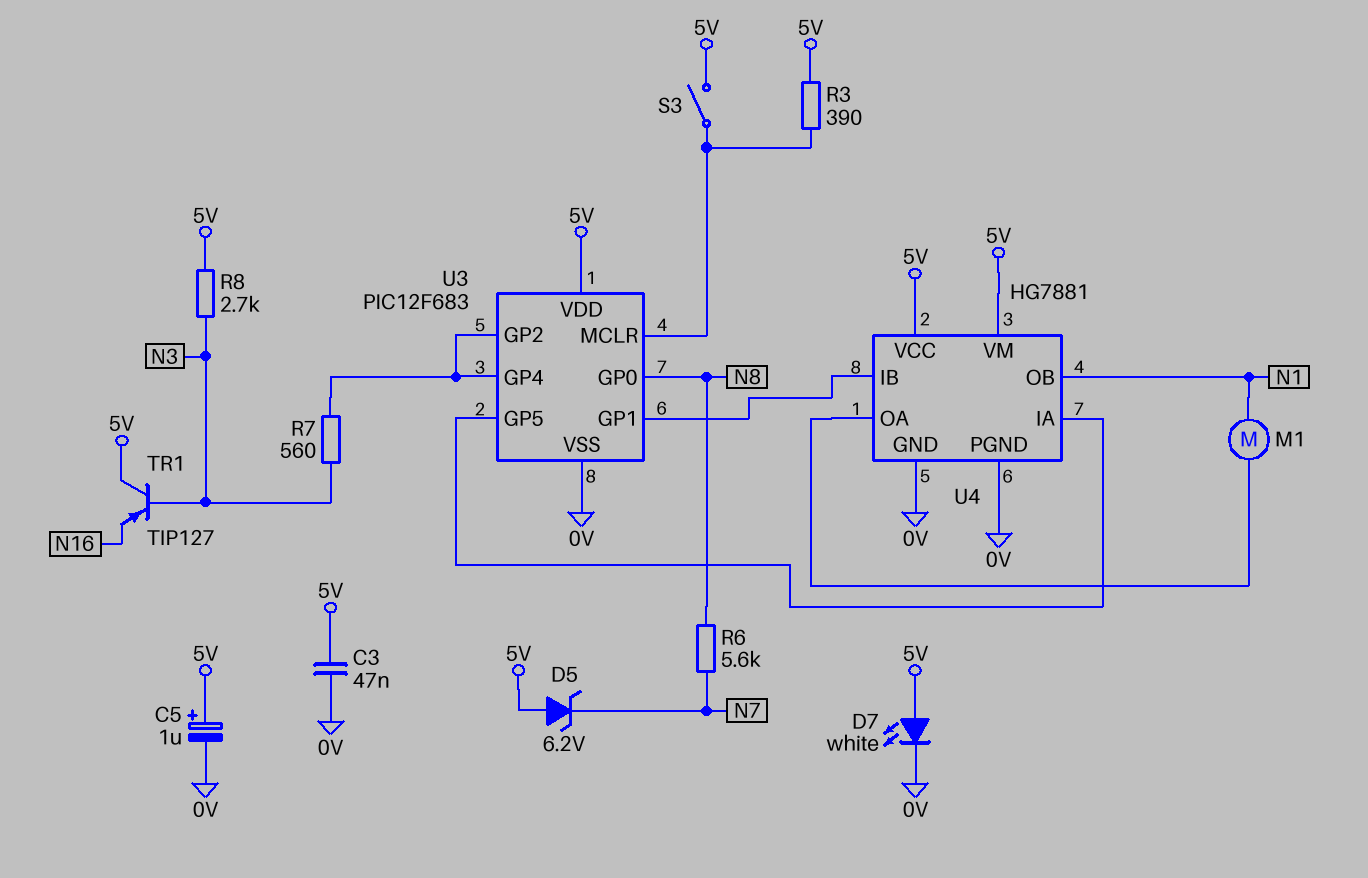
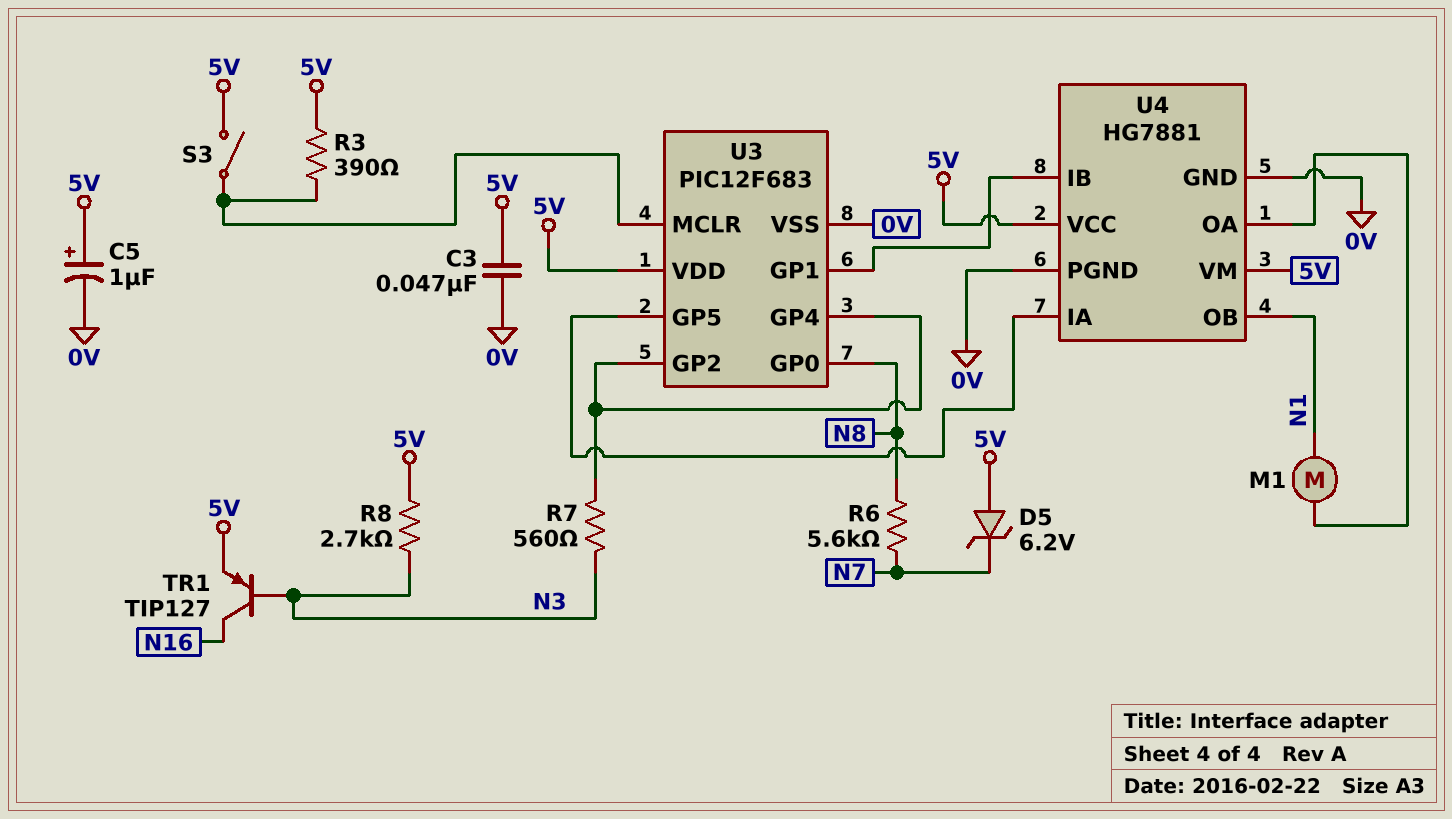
D7: LED white (A 5V, K 0V) -> none
TR1: PNP TIP127 (B N3, C 5V, E N16) -> PNP TIP127 (B N3, C N16, E 5V)

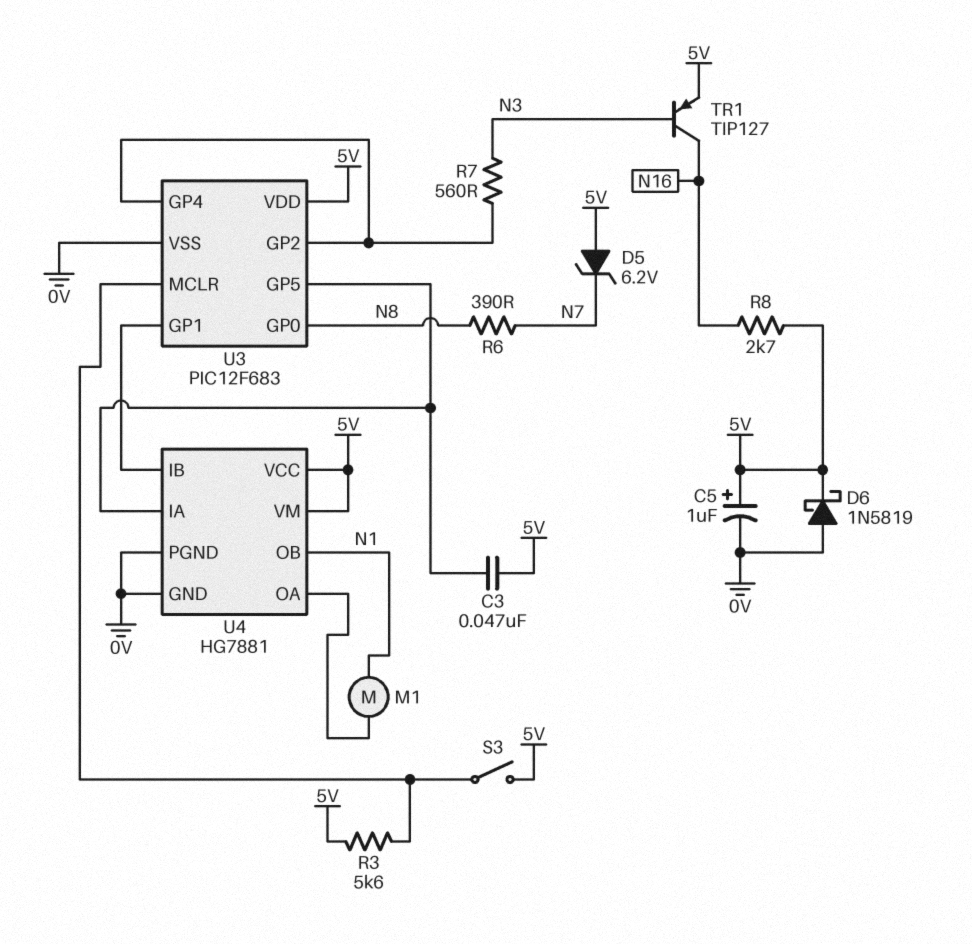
C3: 47nF (0V, 5V) -> 47nF (5V, U3/GP5)
D6: none -> schottky 1N5819 (A 0V, K 5V)
R3: 390 (5V, U3/MCLR) -> 5.6k (5V, U3/MCLR)
R6: 5.6k (N7, N8) -> 390 (N7, N8)
R8: 2.7k (5V, N3) -> 2.7k (5V, N16)

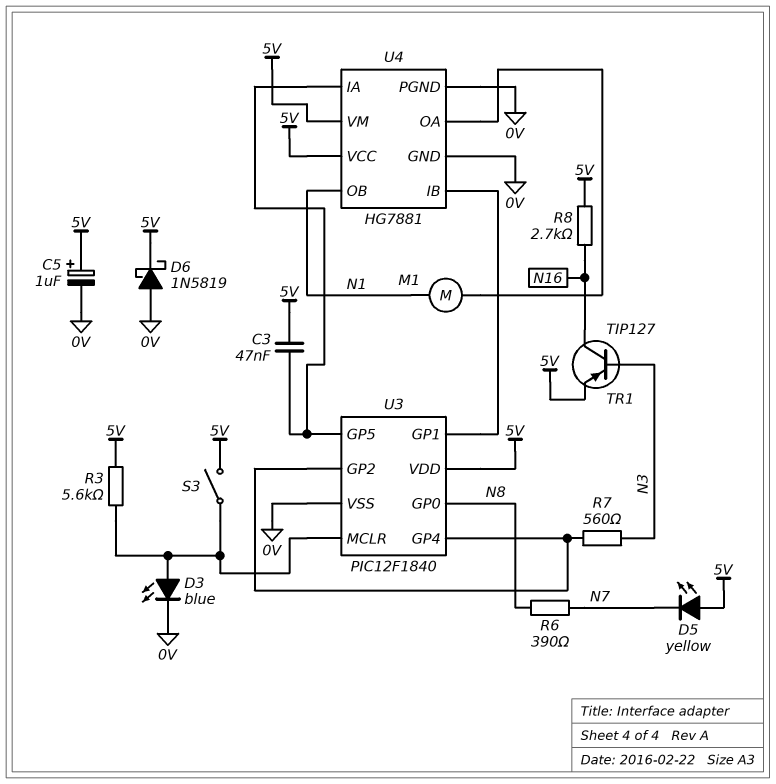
D3: none -> LED blue (A U3/MCLR, K 0V)
D5: zener 6.2V (A 5V, K N7) -> LED yellow (A 5V, K N7)
U3: PIC12F683 -> PIC12F1840

